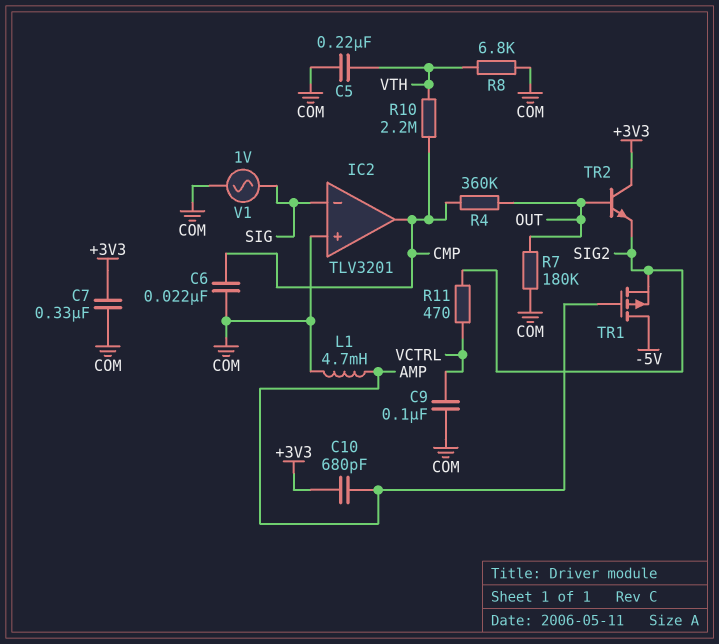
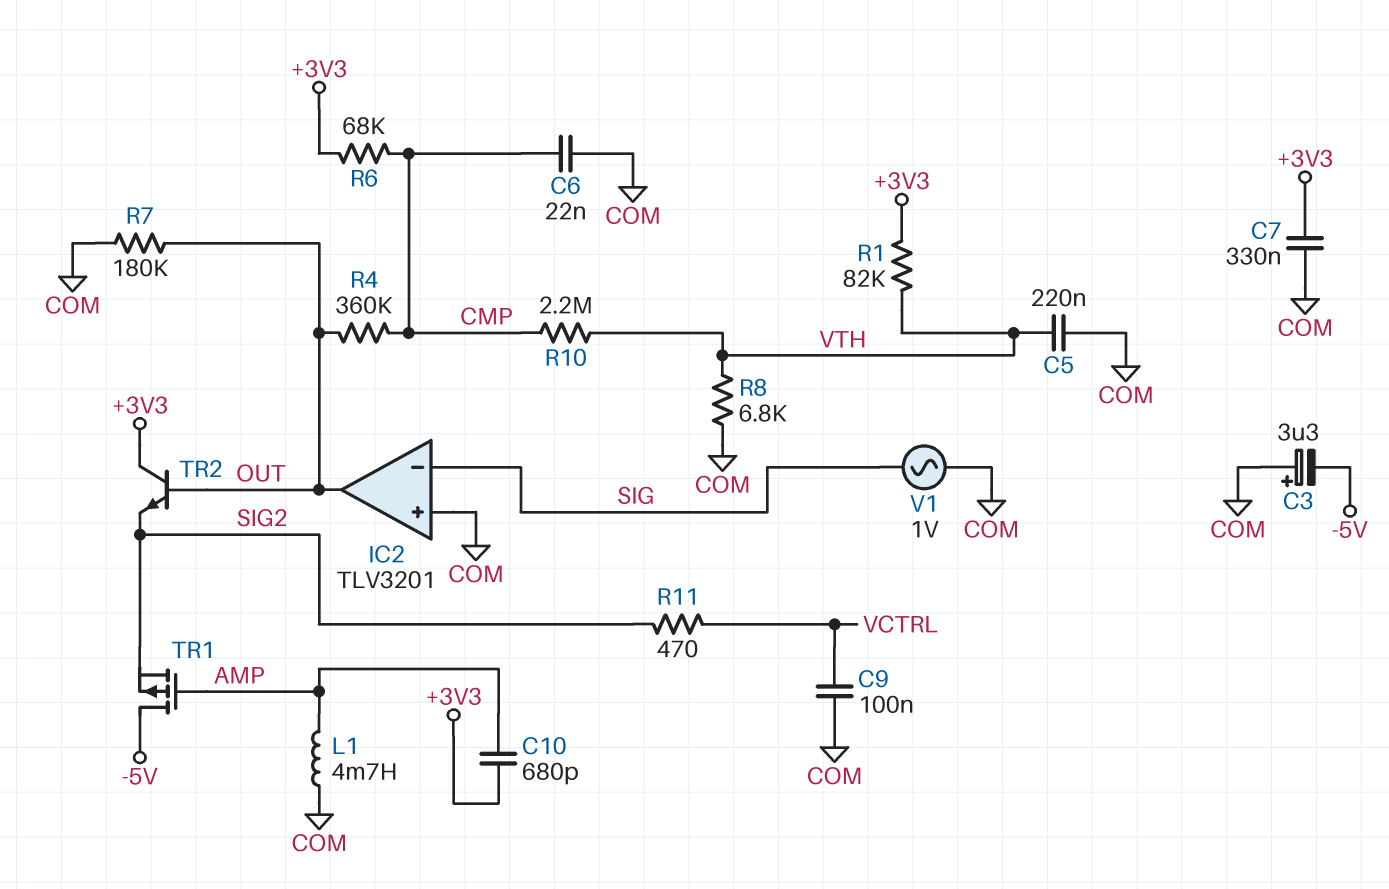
C3: none -> 3.3uF (plus COM, minus -5V)
IC2 pin out: CMP -> OUT
R1: none -> 82k (+3V3, VTH)
R6: none -> 68k (+3V3, CMP)

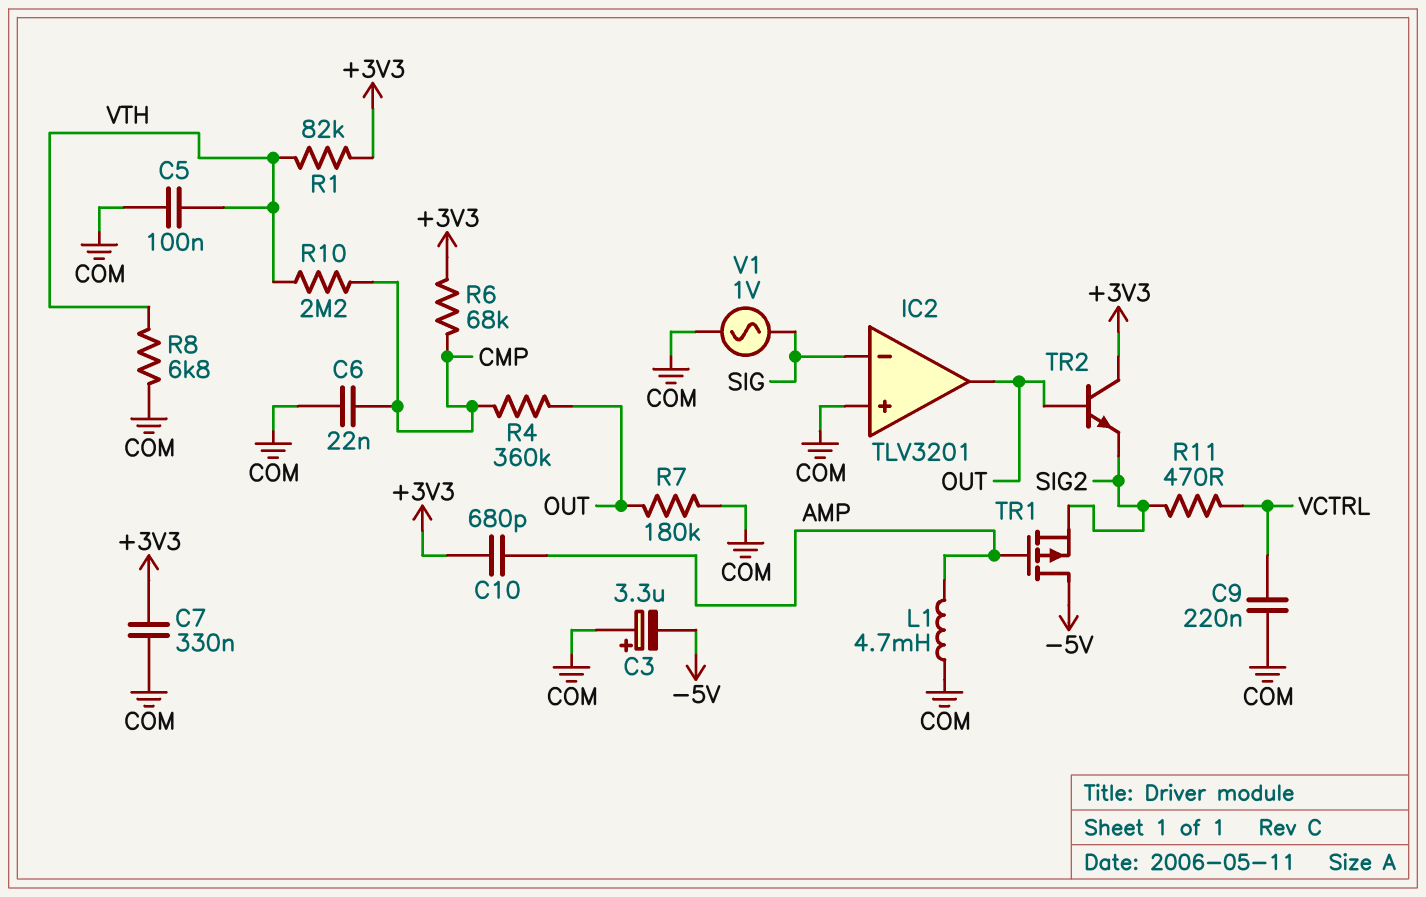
C5: 220nF (COM, VTH) -> 100nF (COM, VTH)
C9: 100nF (COM, VCTRL) -> 220nF (COM, VCTRL)

